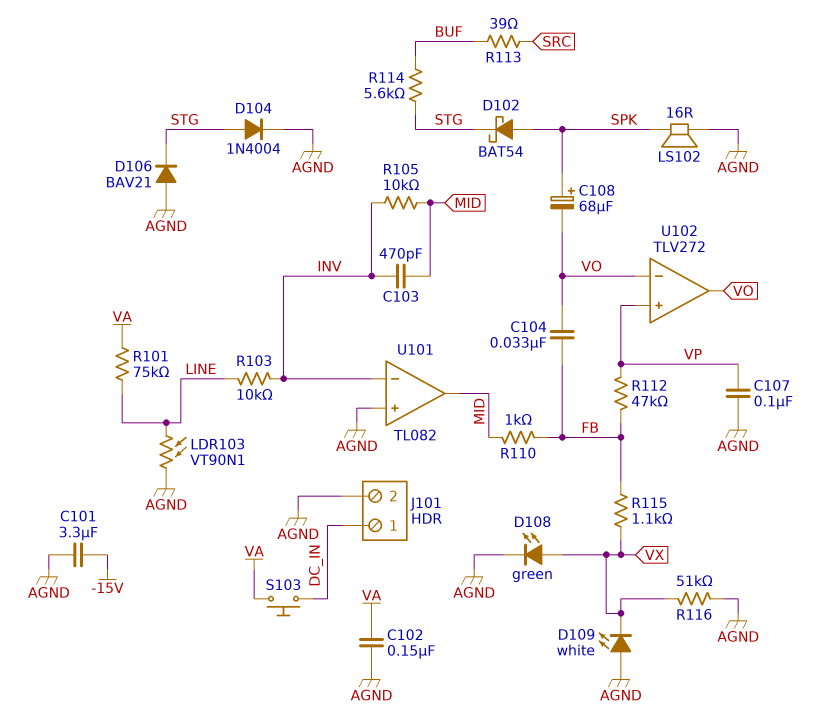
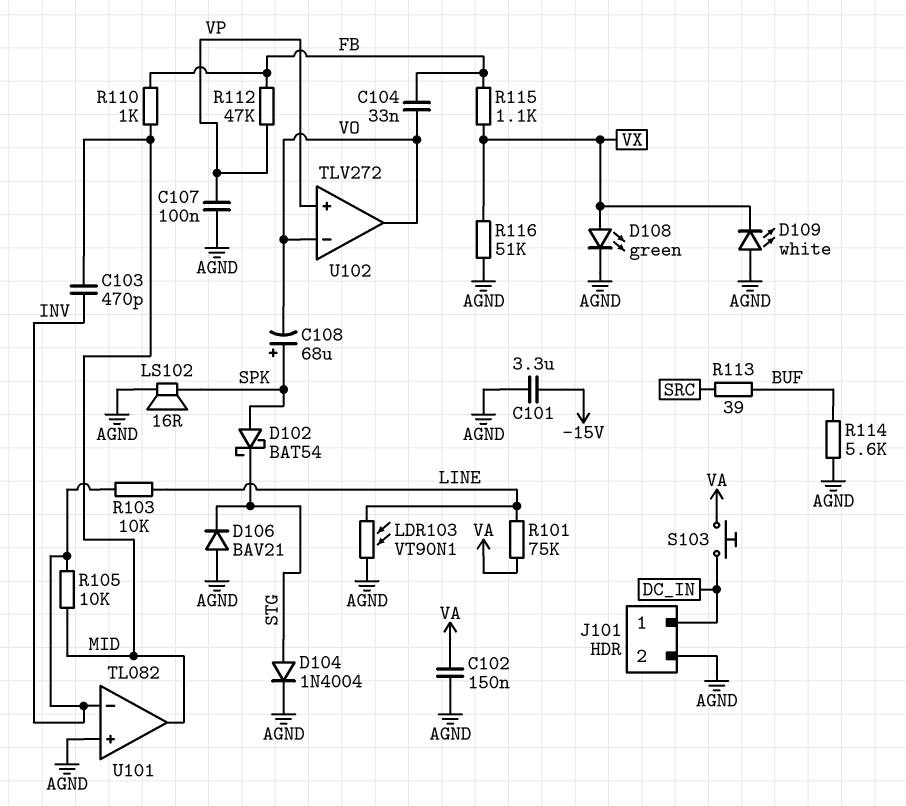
R114: 5.6k (BUF, STG) -> 5.6k (AGND, BUF)

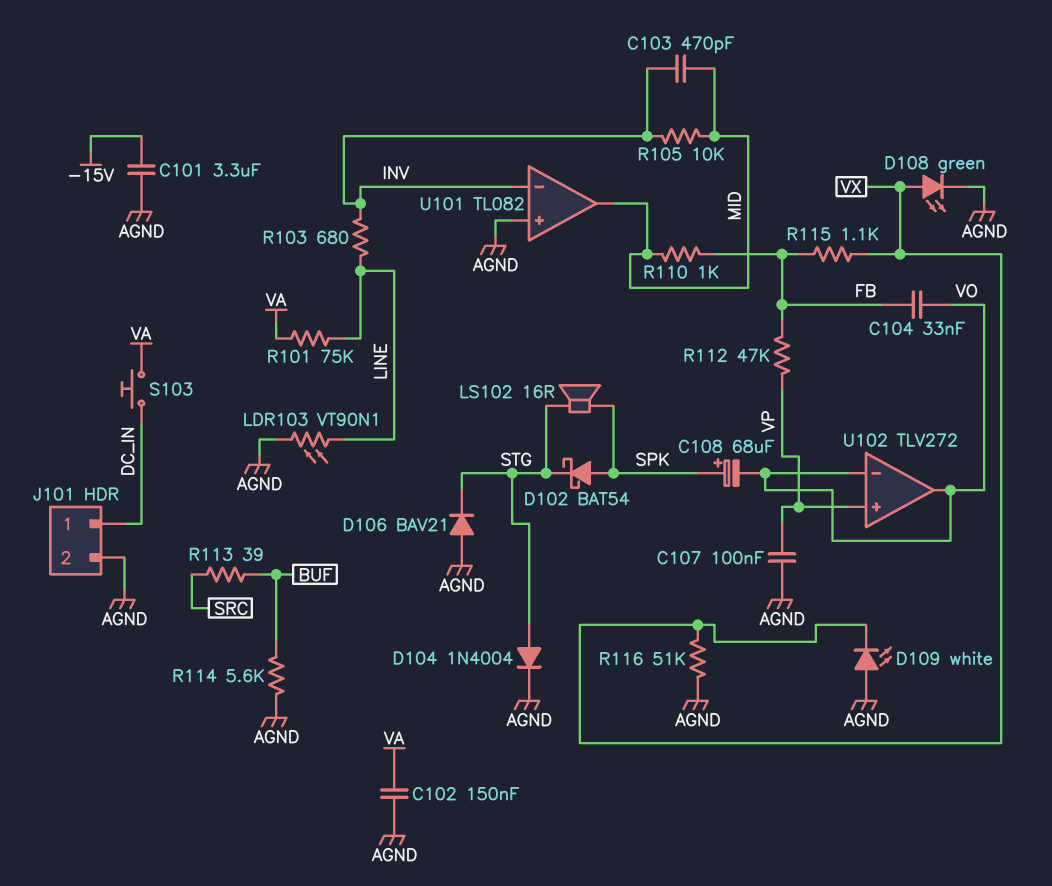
LS102: speaker 16R (AGND, SPK) -> speaker 16R (SPK, STG)
R103: 10k (INV, LINE) -> 680 (INV, LINE)

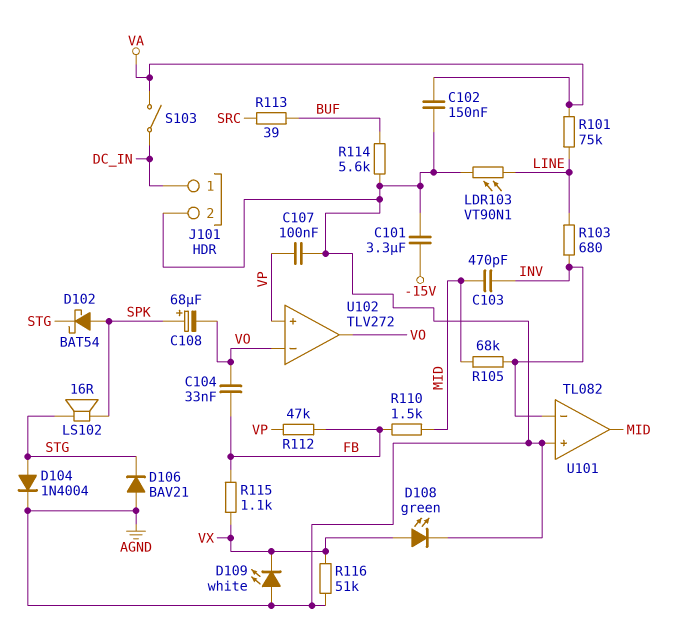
R105: 10k (INV, MID) -> 68k (INV, MID)
R110: 1k (FB, MID) -> 1.5k (FB, MID)
S103: button (DC_IN, VA) -> switch (DC_IN, VA)

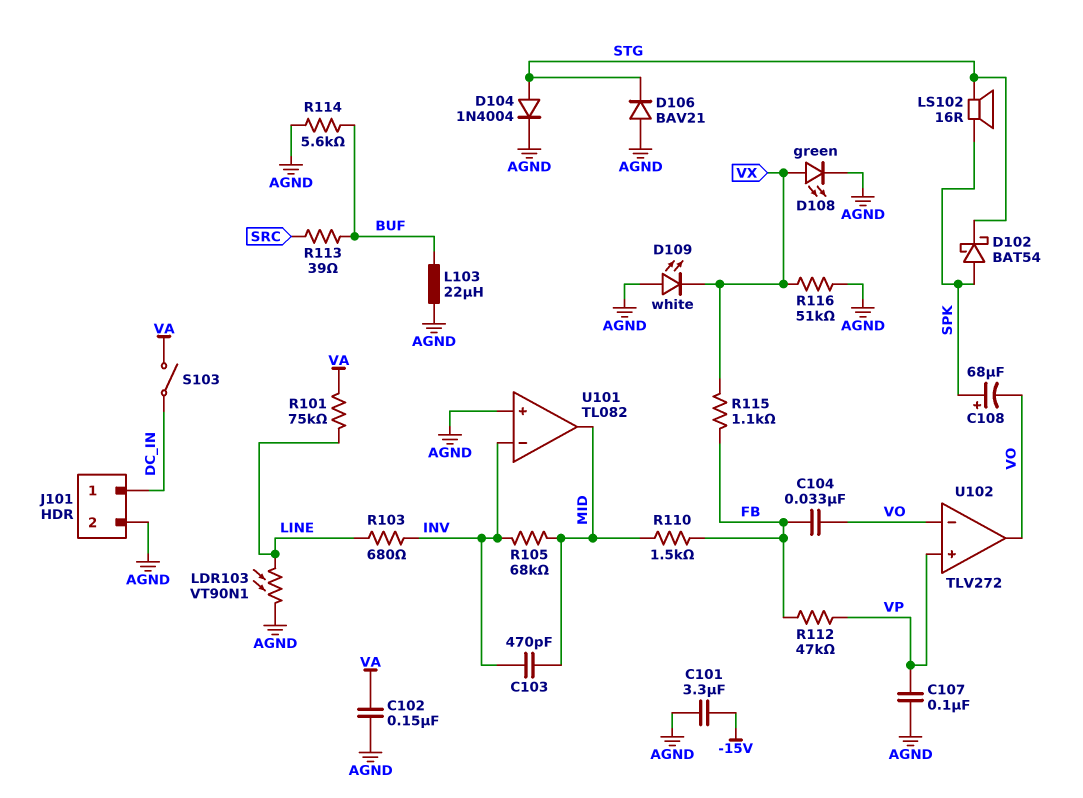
L103: none -> 22uH (AGND, BUF)

